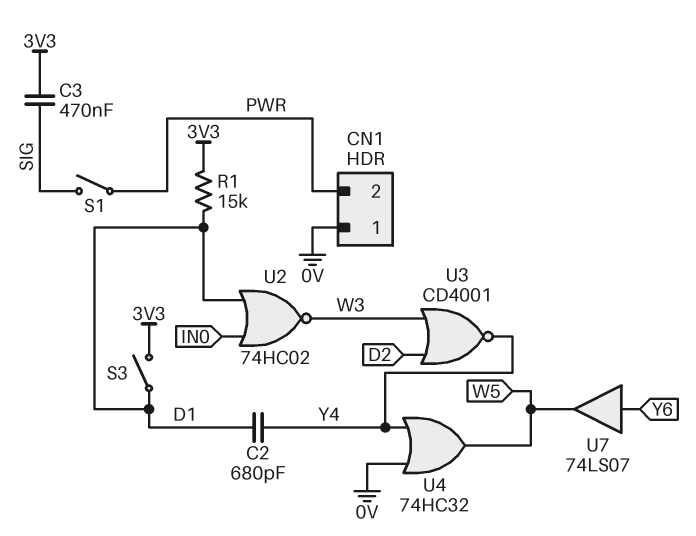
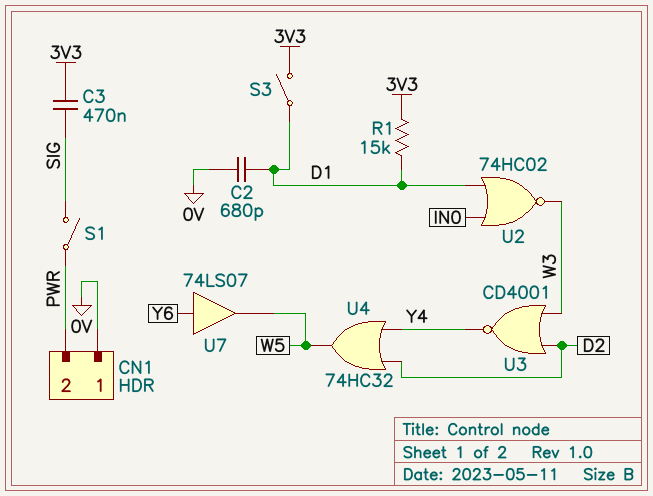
C2: 680pF (D1, Y4) -> 680pF (0V, D1)
U4: OR 74HC32 (in 0V, in Y4, out W5) -> OR 74HC32 (in D2, in Y4, out W5)

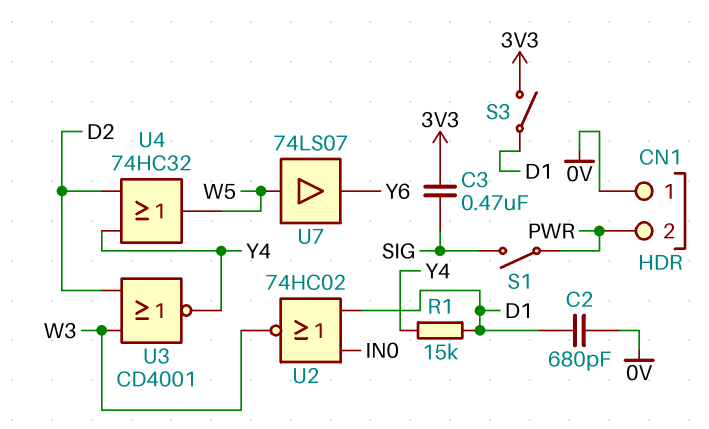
R1: 15k (3V3, D1) -> 15k (D1, Y4)
U7: buffer 74LS07 (in Y6, out W5) -> buffer 74LS07 (in W5, out Y6)

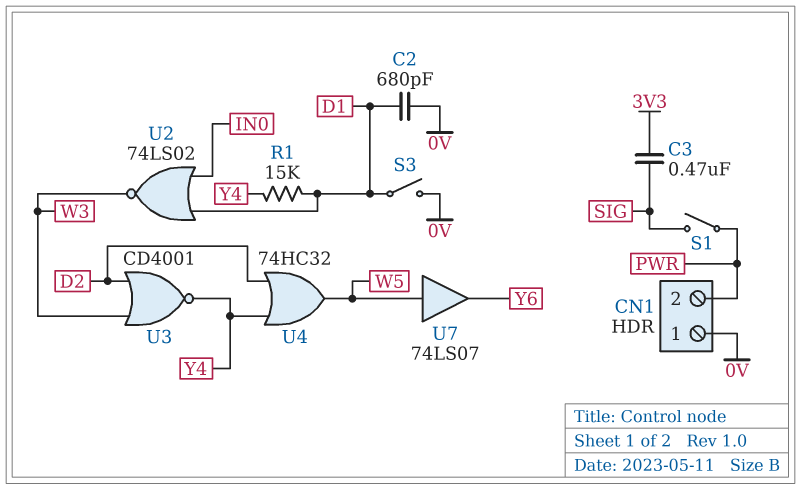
S3: switch (3V3, D1) -> switch (0V, D1)
U2: NOR 74HC02 (in D1, in IN0, out W3) -> NOR 74LS02 (in D1, in IN0, out W3)

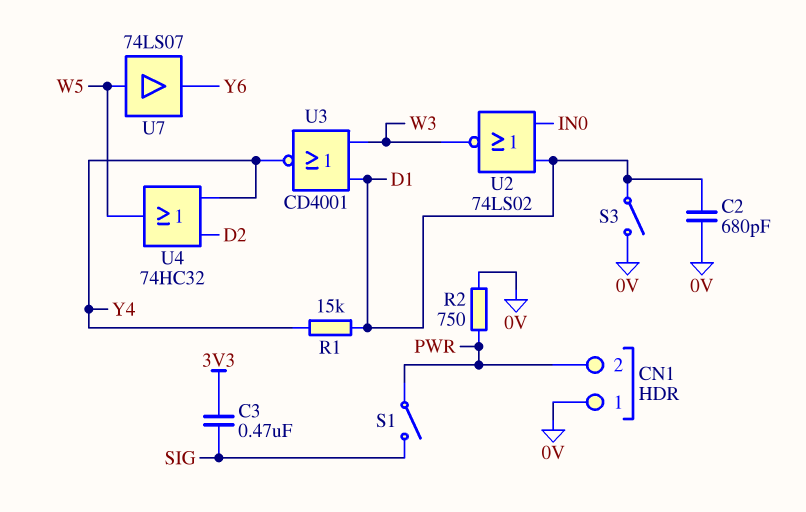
R2: none -> 750 (0V, PWR)
U3: NOR CD4001 (in D2, in W3, out Y4) -> NOR CD4001 (in D1, in W3, out Y4)

